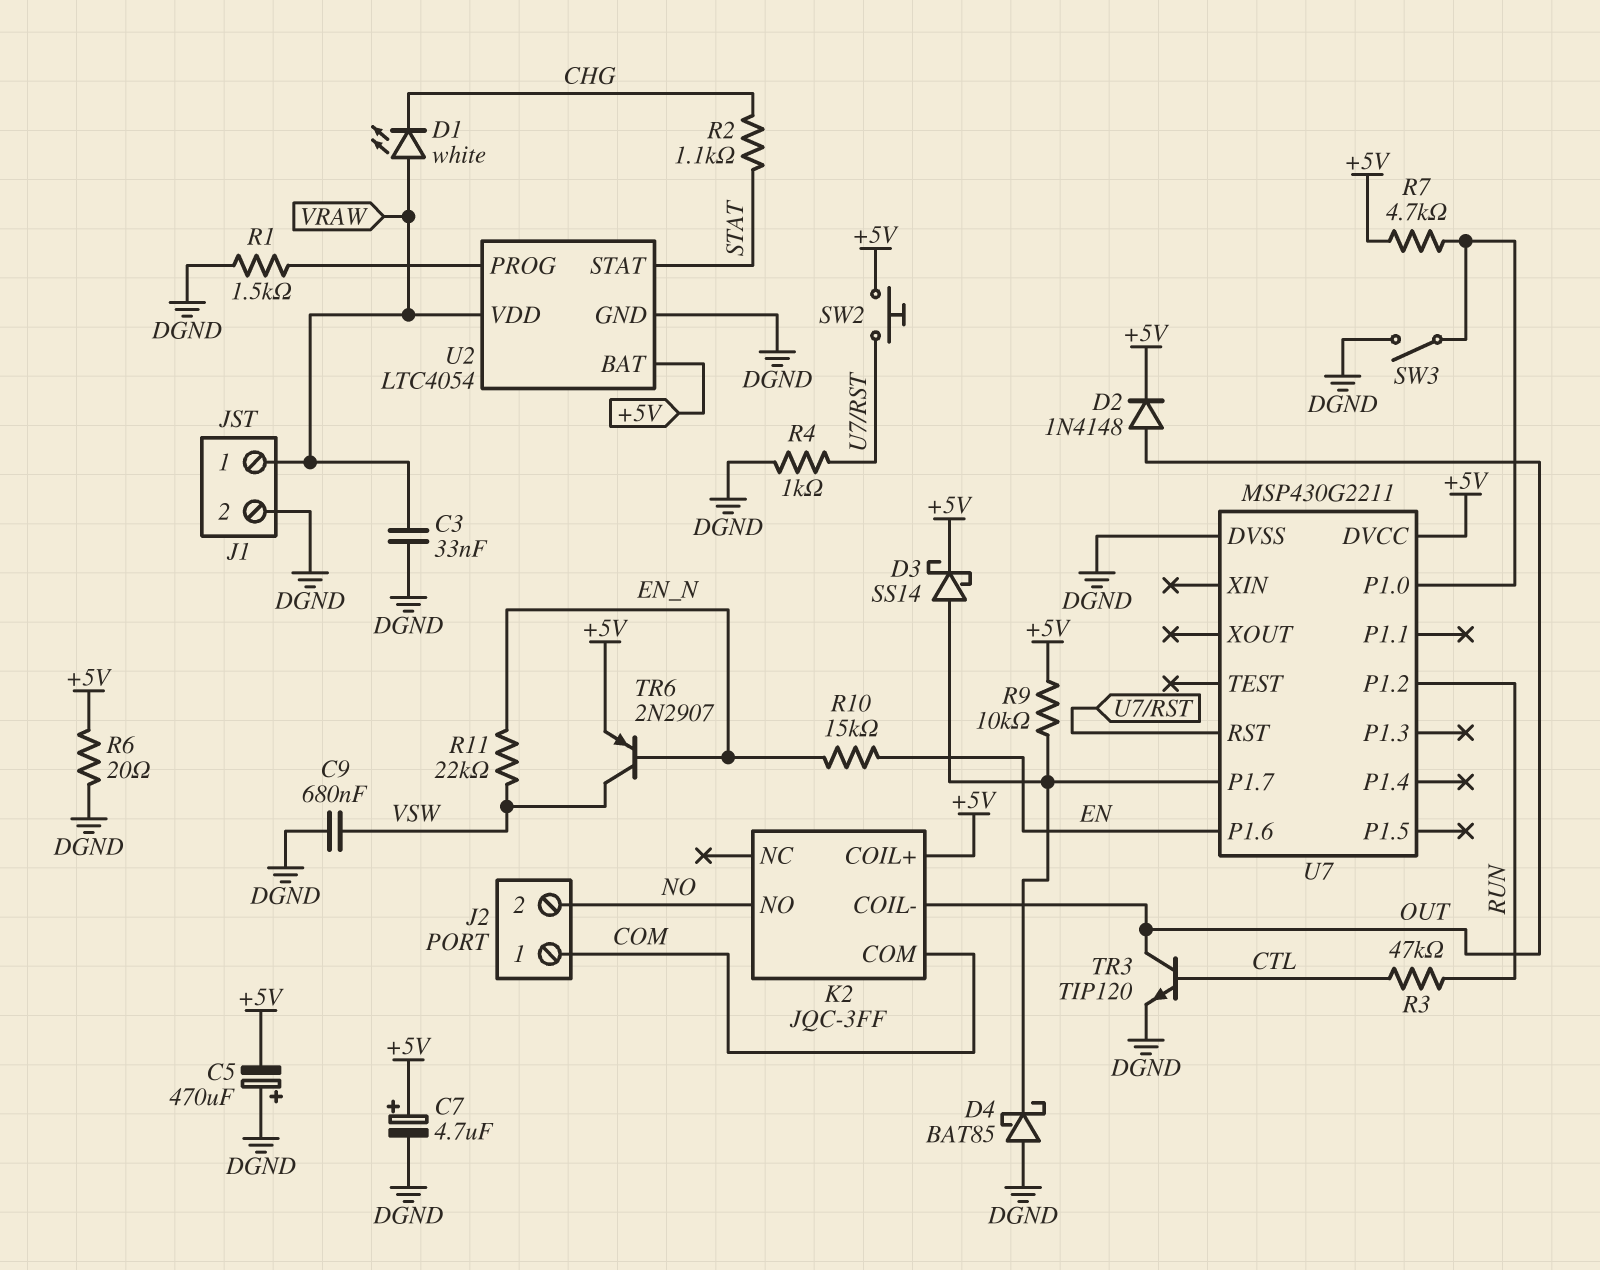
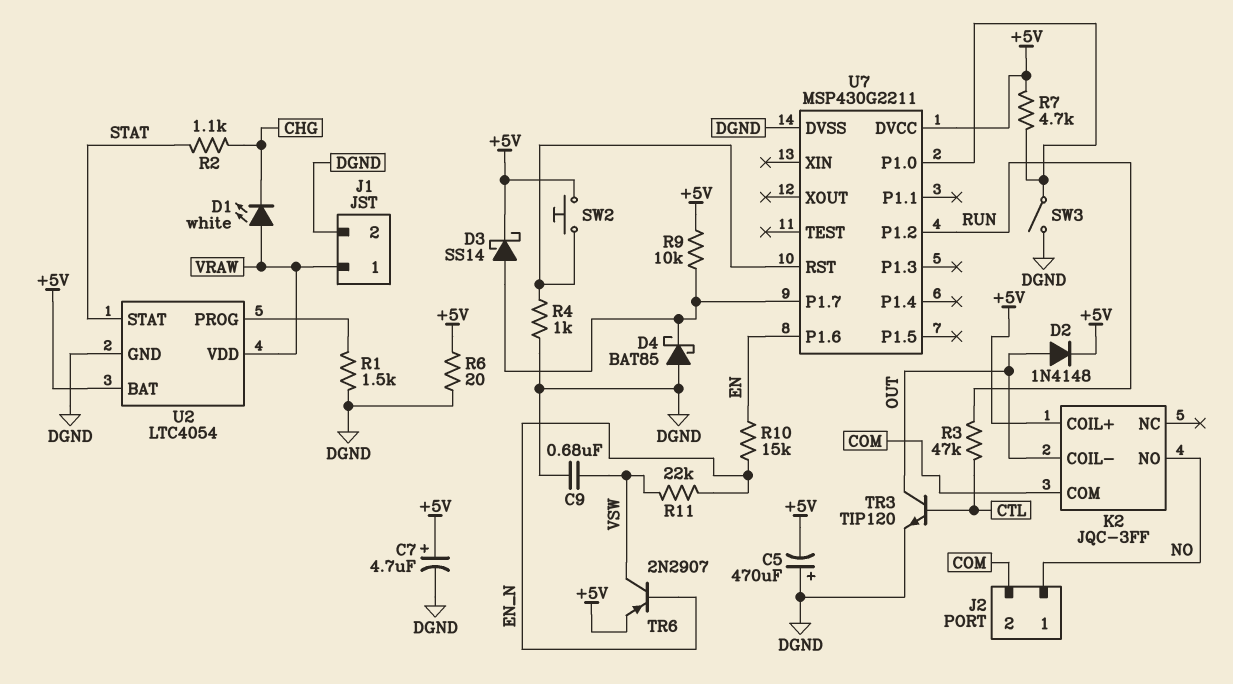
C3: 33nF (DGND, VRAW) -> none
J2 pin 1: COM -> NO
J2 pin 2: NO -> COM

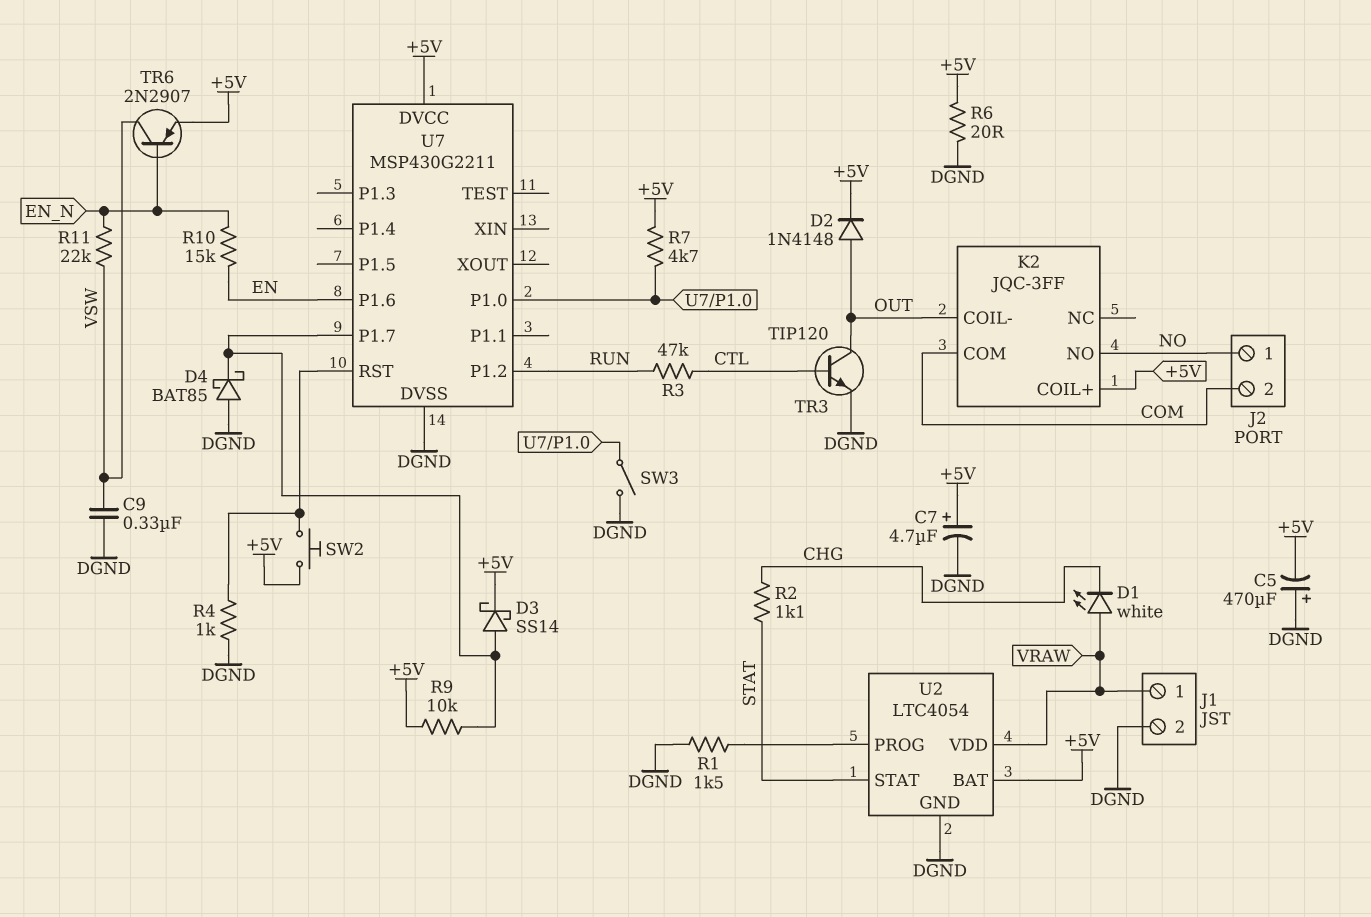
C9: 680nF (DGND, VSW) -> 330nF (DGND, VSW)

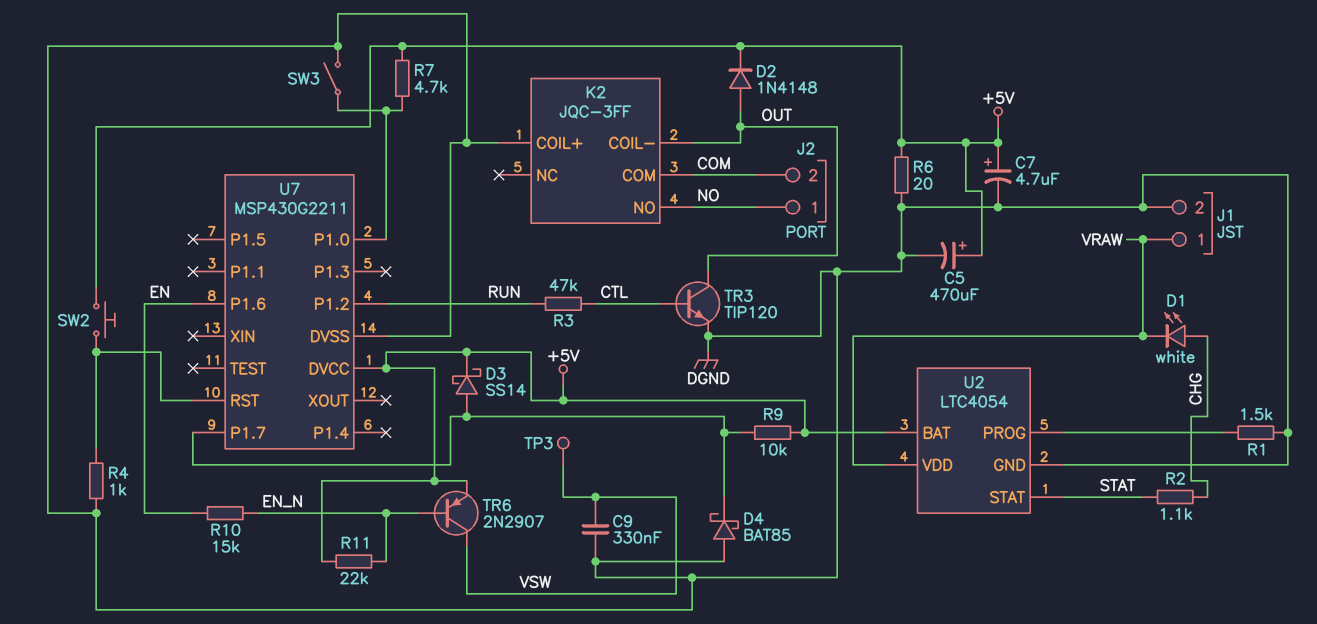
C5: 470uF (plus DGND, minus +5V) -> 470uF (plus +5V, minus DGND)
D1: LED white (A VRAW, K CHG) -> LED white (A CHG, K VRAW)
K2 pin COIL+: +5V -> DGND
R11: 22k (EN_N, VSW) -> 22k (+5V, EN_N)
TP3: none -> test point (VSW)

